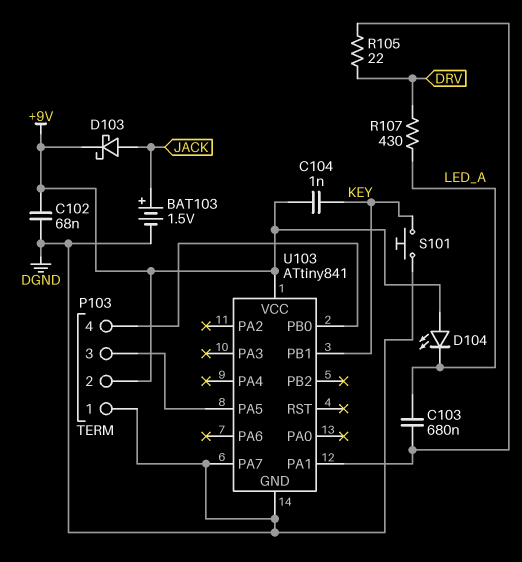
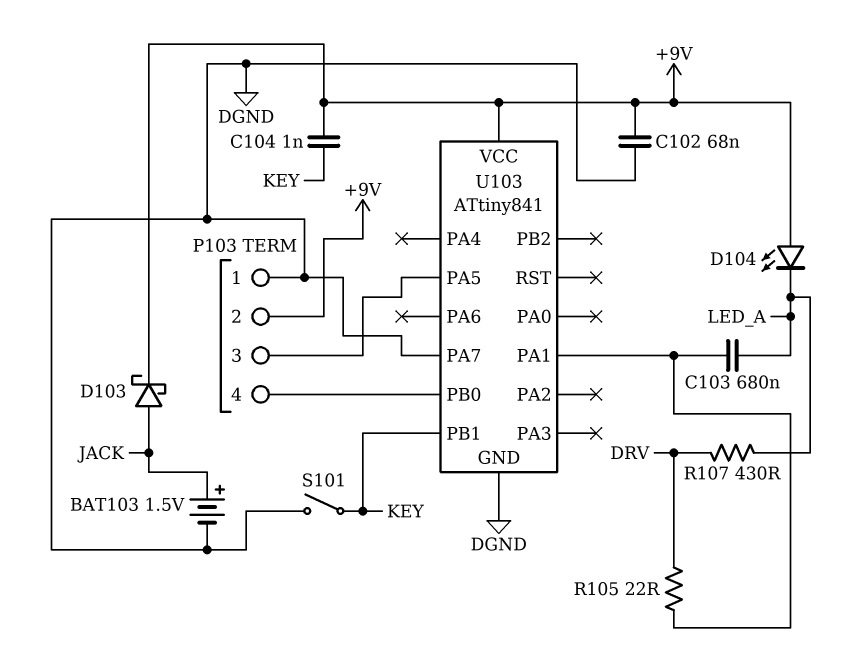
S101: button (DGND, KEY) -> switch (DGND, KEY)

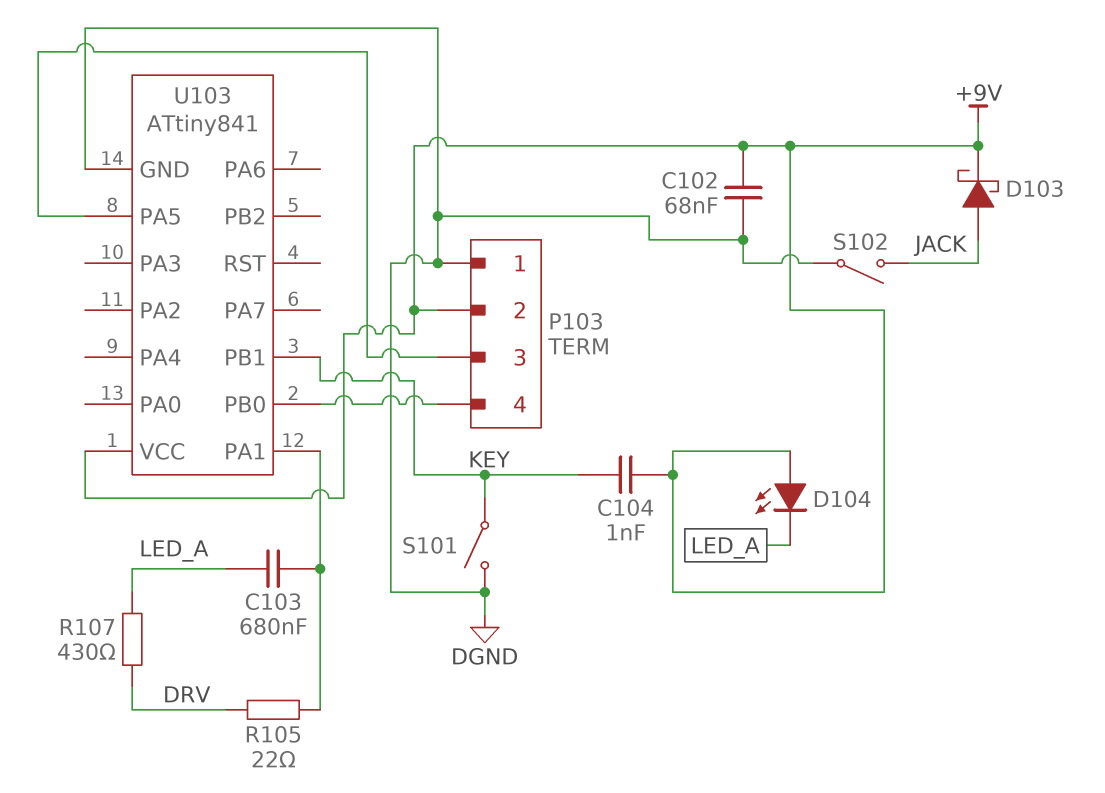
BAT103: 1.5V (plus JACK, minus DGND) -> none
S102: none -> switch (DGND, JACK)
U103 pin PA7: DGND -> none

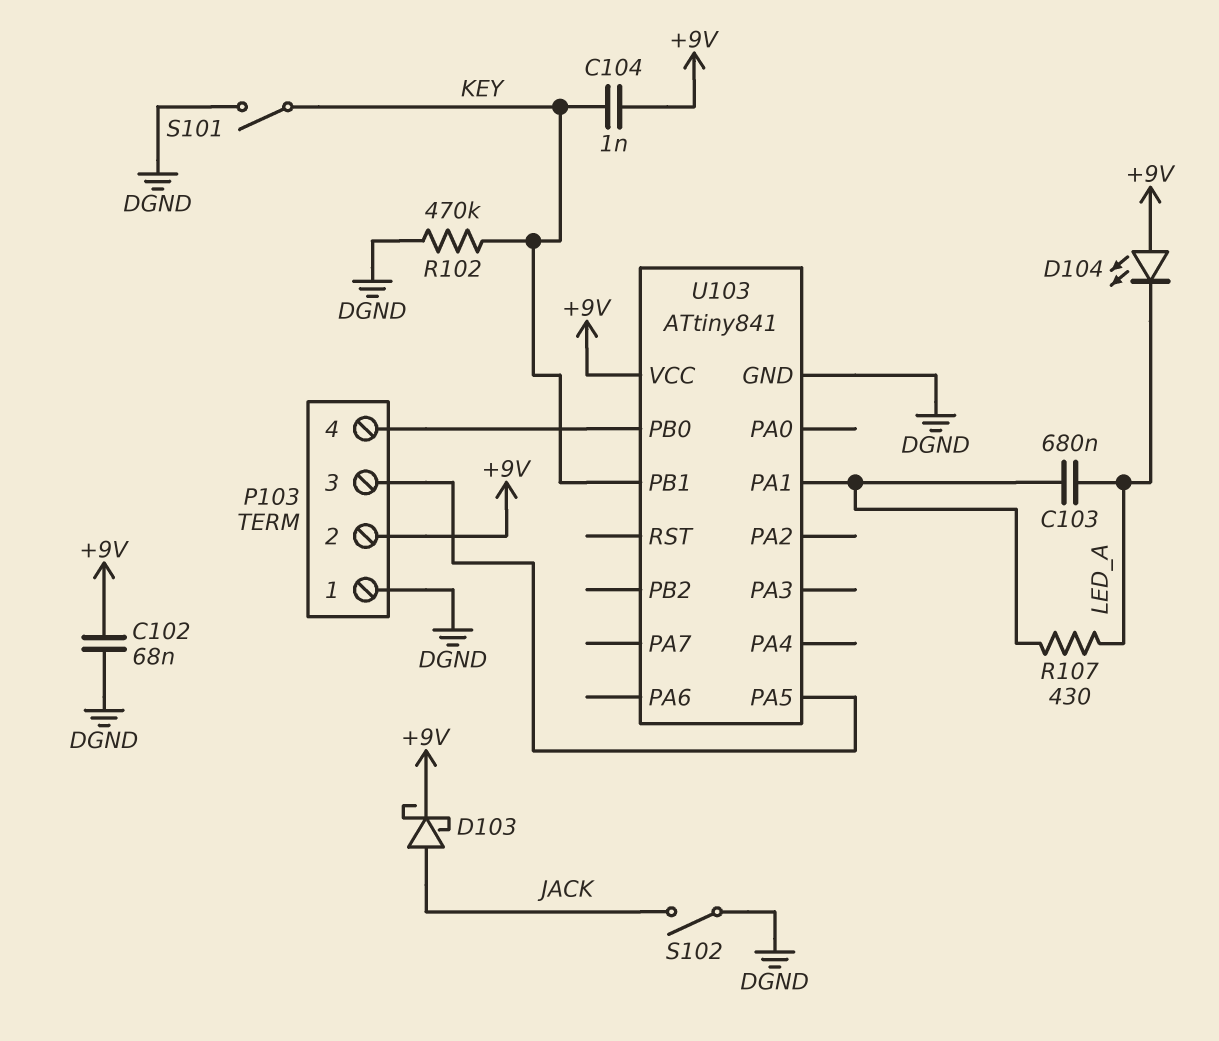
R102: none -> 470k (DGND, KEY)
R105: 22 (DRV, U103/PA1) -> none
R107: 430 (DRV, LED_A) -> 430 (LED_A, U103/PA1)

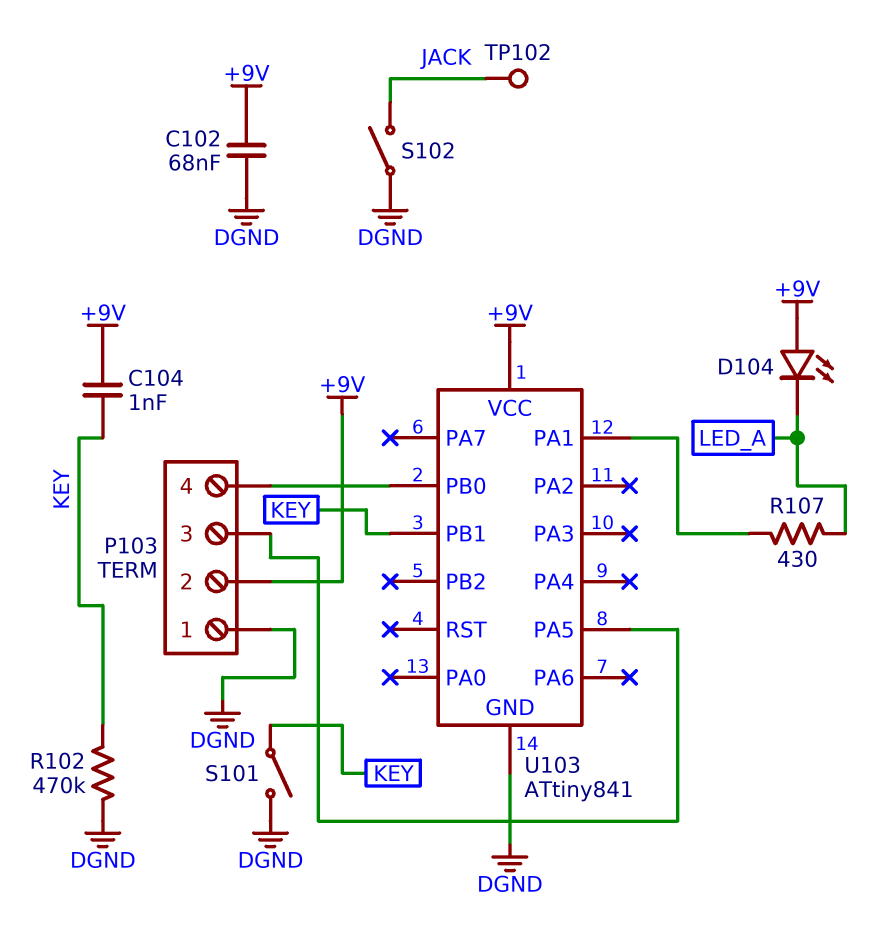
C103: 680nF (LED_A, U103/PA1) -> none
D103: schottky (A JACK, K +9V) -> none
TP102: none -> test point (JACK)

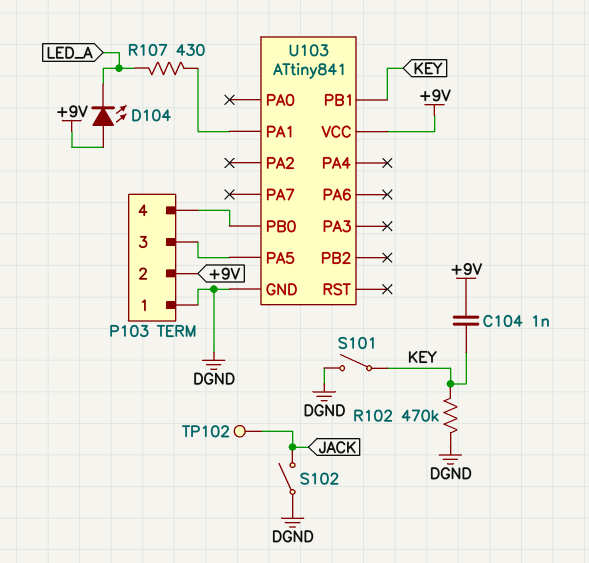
C102: 68nF (+9V, DGND) -> none

